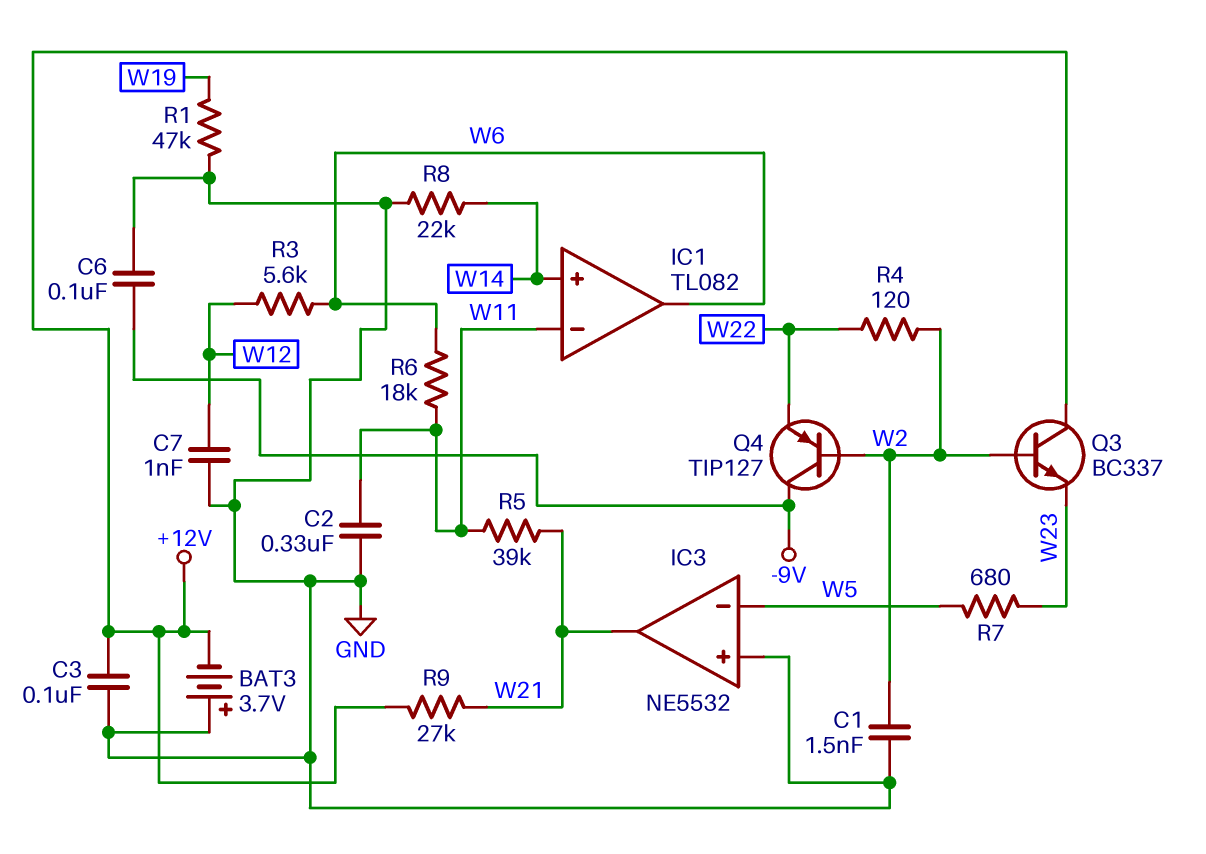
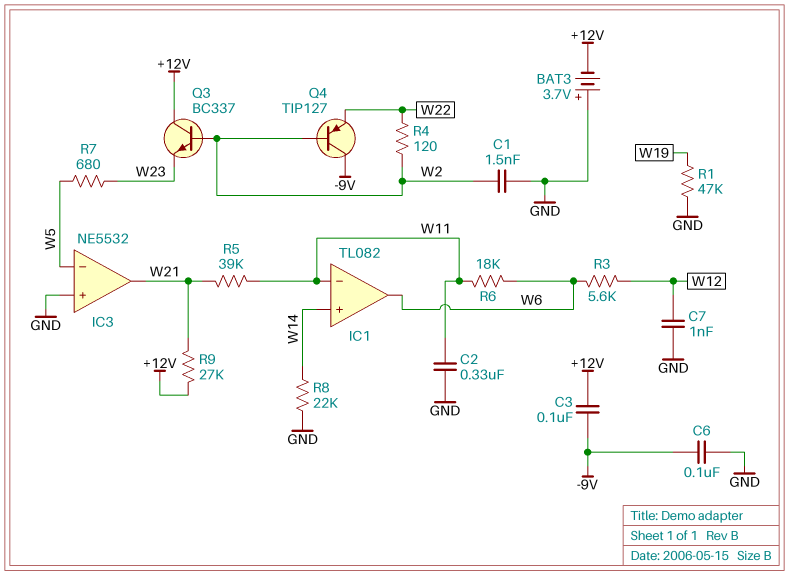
C3: 100nF (+12V, GND) -> 100nF (+12V, -9V)

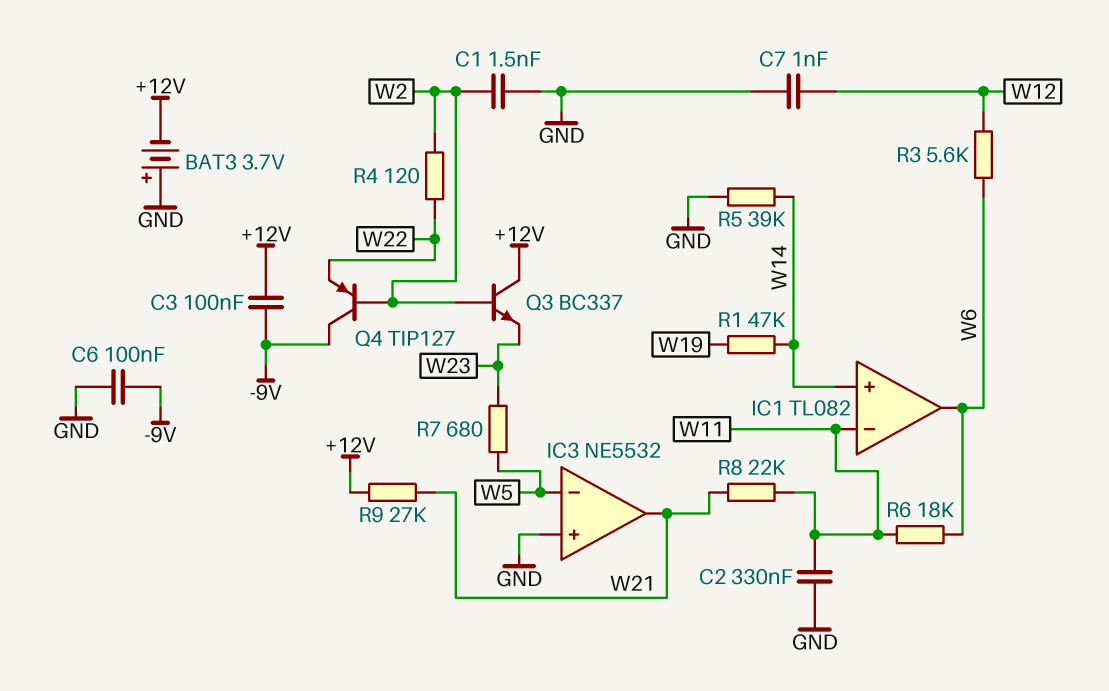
R1: 47k (GND, W19) -> 47k (W14, W19)
R5: 39k (W11, W21) -> 39k (GND, W14)
R8: 22k (GND, W14) -> 22k (W11, W21)

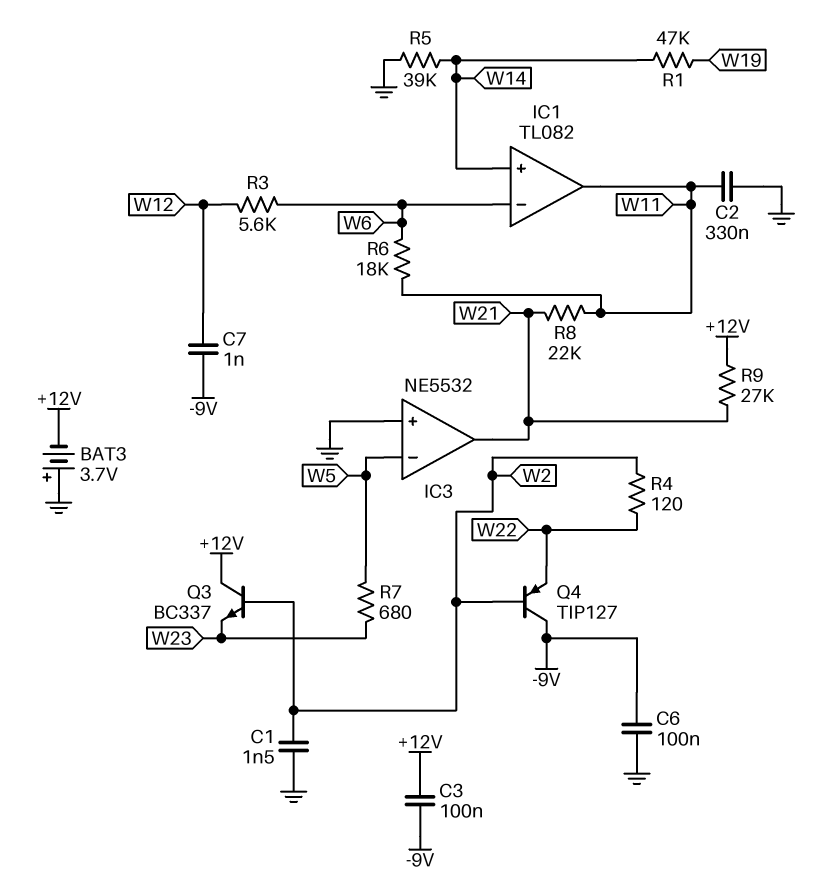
C7: 1nF (GND, W12) -> 1nF (-9V, W12)
IC1 pin in-: W11 -> W6
IC1 pin out: W6 -> W11

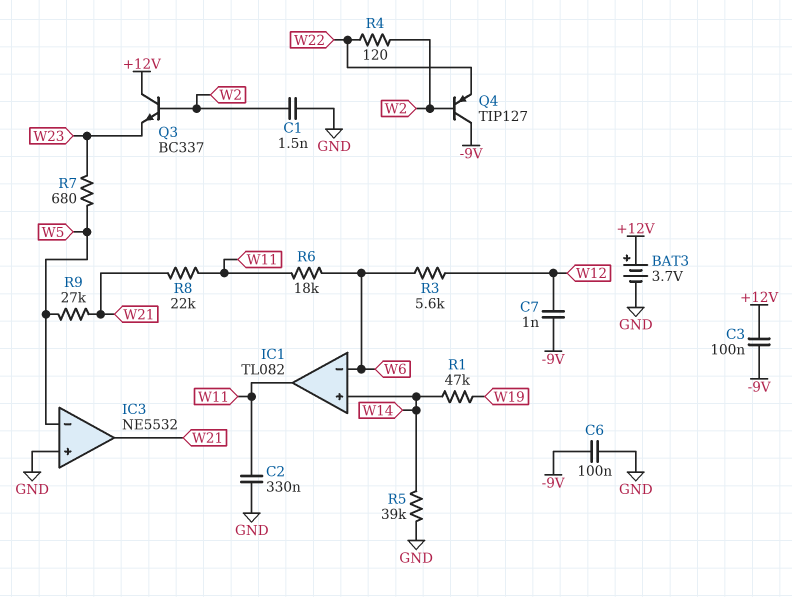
BAT3: 3.7V (plus GND, minus +12V) -> 3.7V (plus +12V, minus GND)
R9: 27k (+12V, W21) -> 27k (W5, W21)

